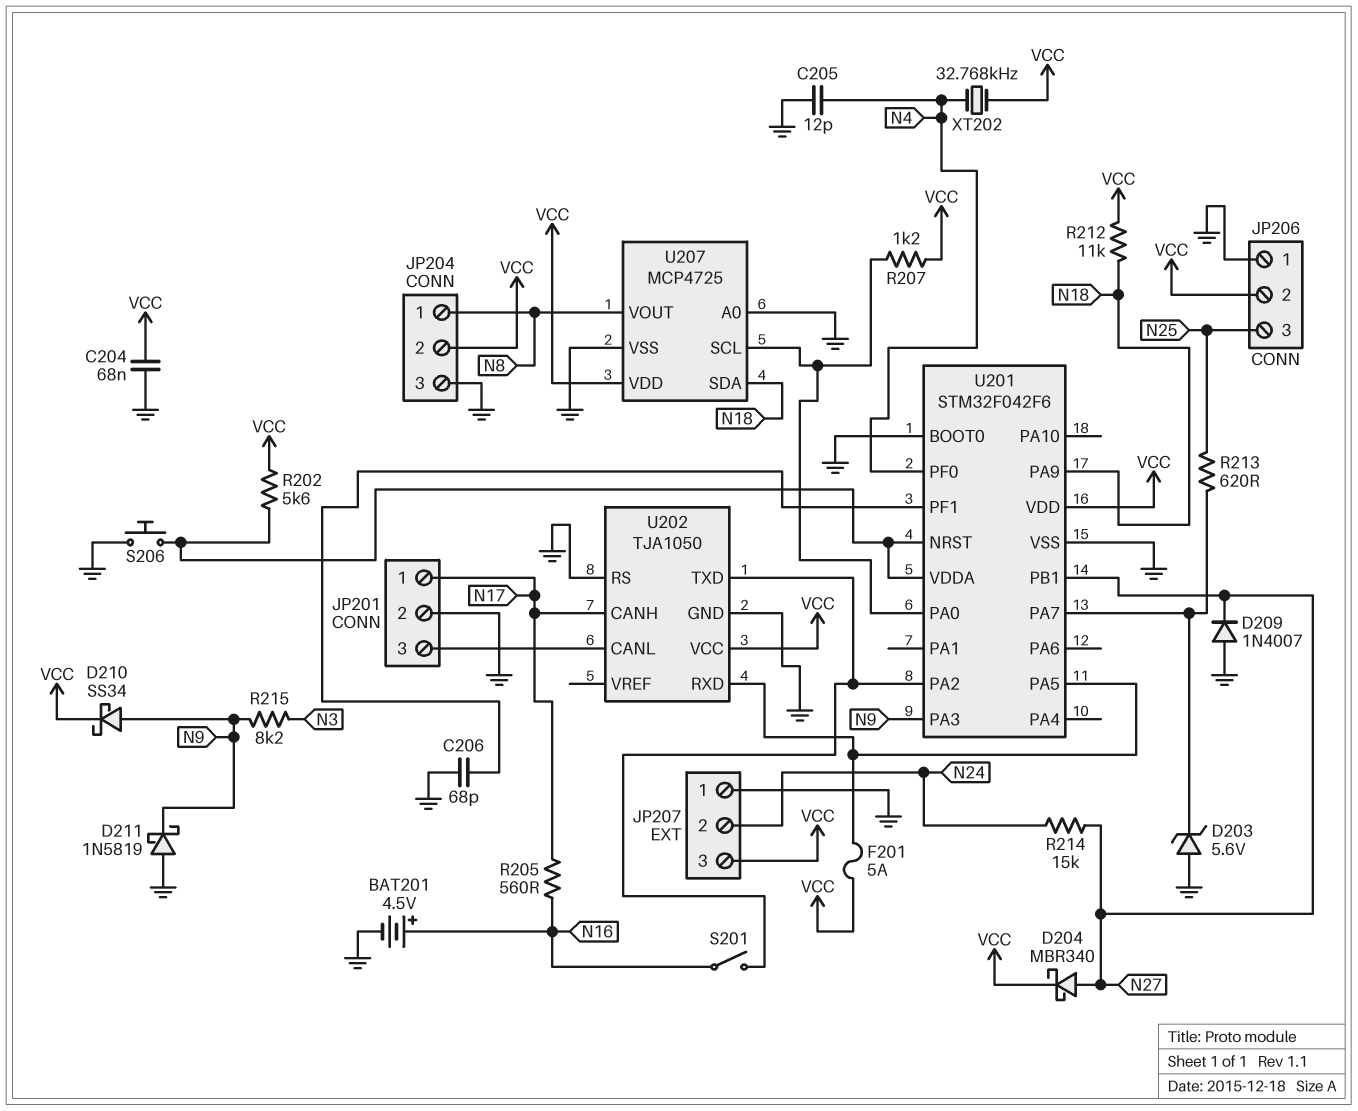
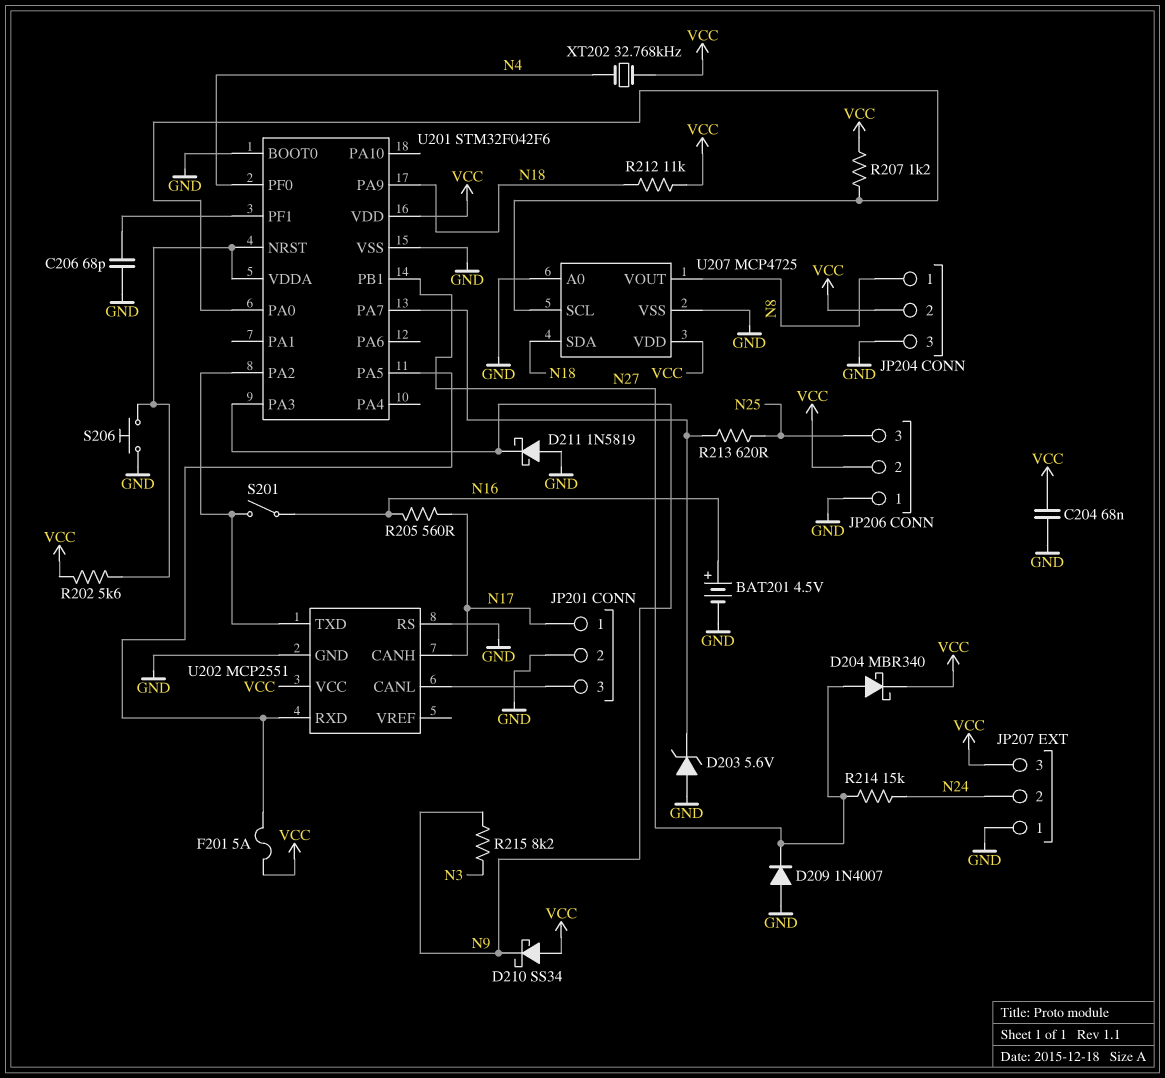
C205: 12pF (GND, N4) -> none
D210: schottky SS34 (A N9, K VCC) -> schottky SS34 (A VCC, K N9)
U202: TJA1050 -> MCP2551

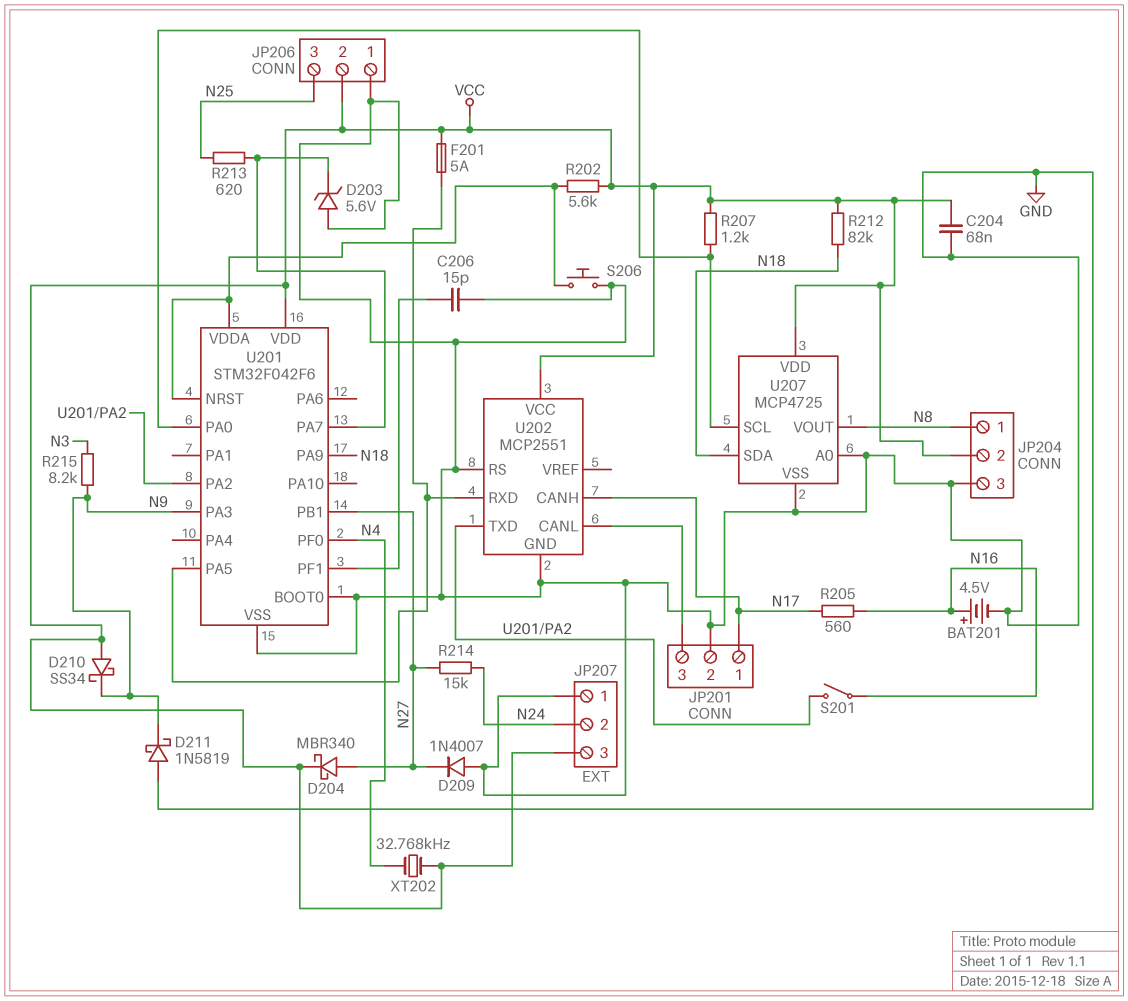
C206: 68pF (GND, U201/PF1) -> 15pF (GND, U201/PF1)
R212: 11k (N18, VCC) -> 82k (N18, VCC)

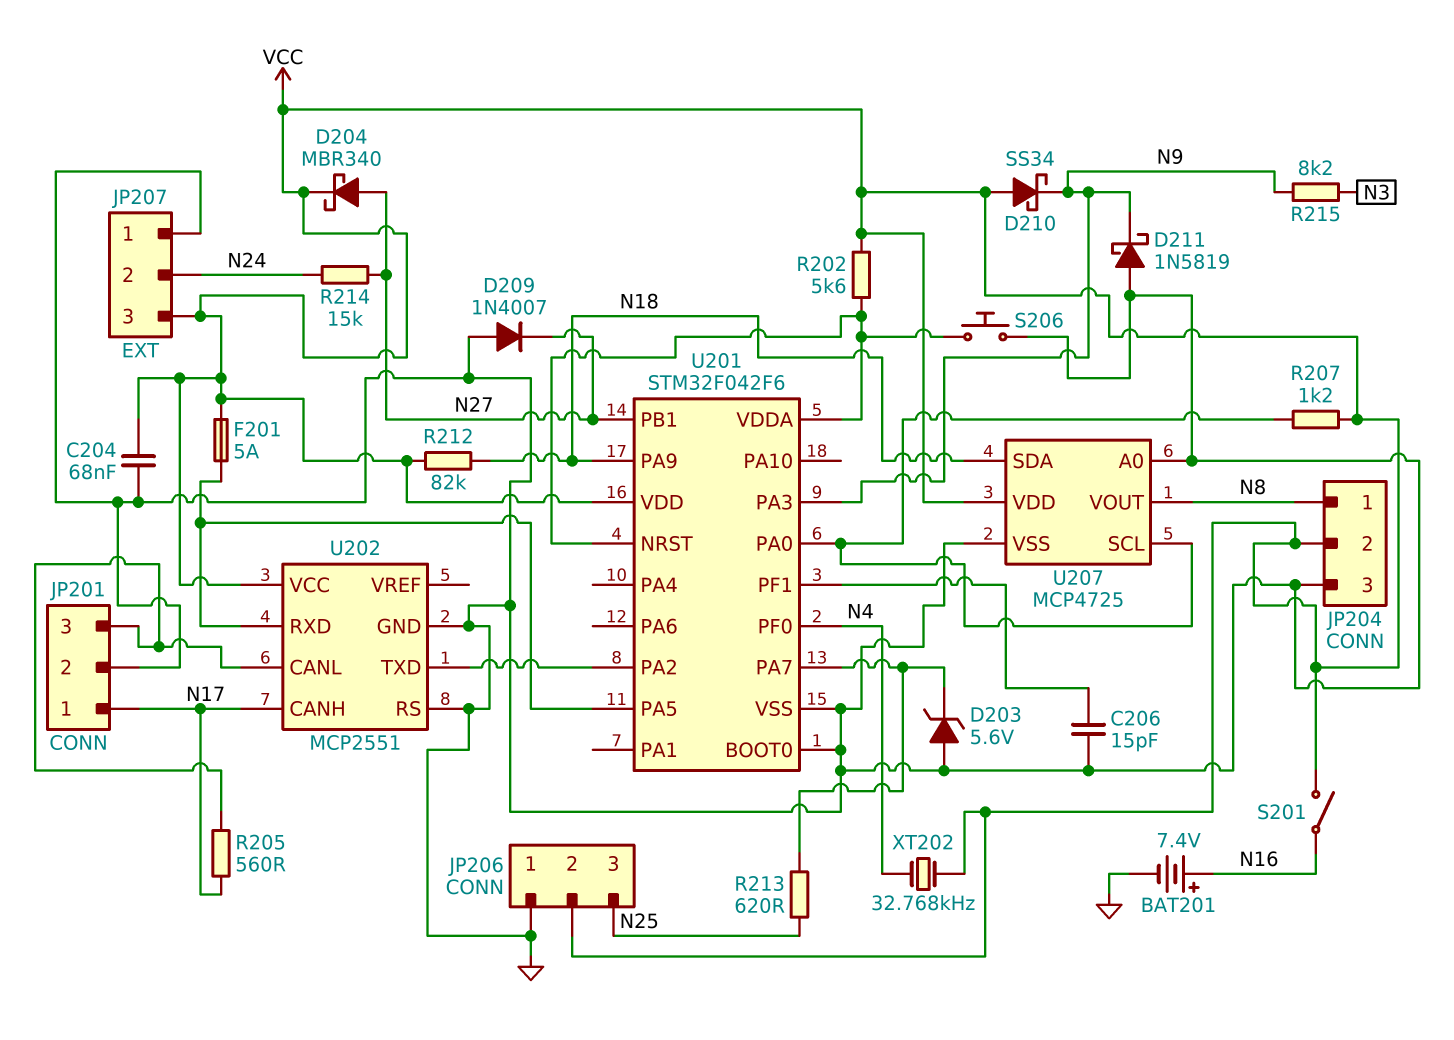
BAT201: 4.5V (plus N16, minus GND) -> 7.4V (plus N16, minus GND)
R205: 560 (N16, N17) -> 560 (JP201/3, N17)
S201: switch (N16, U201/PA2) -> switch (N16, VCC)

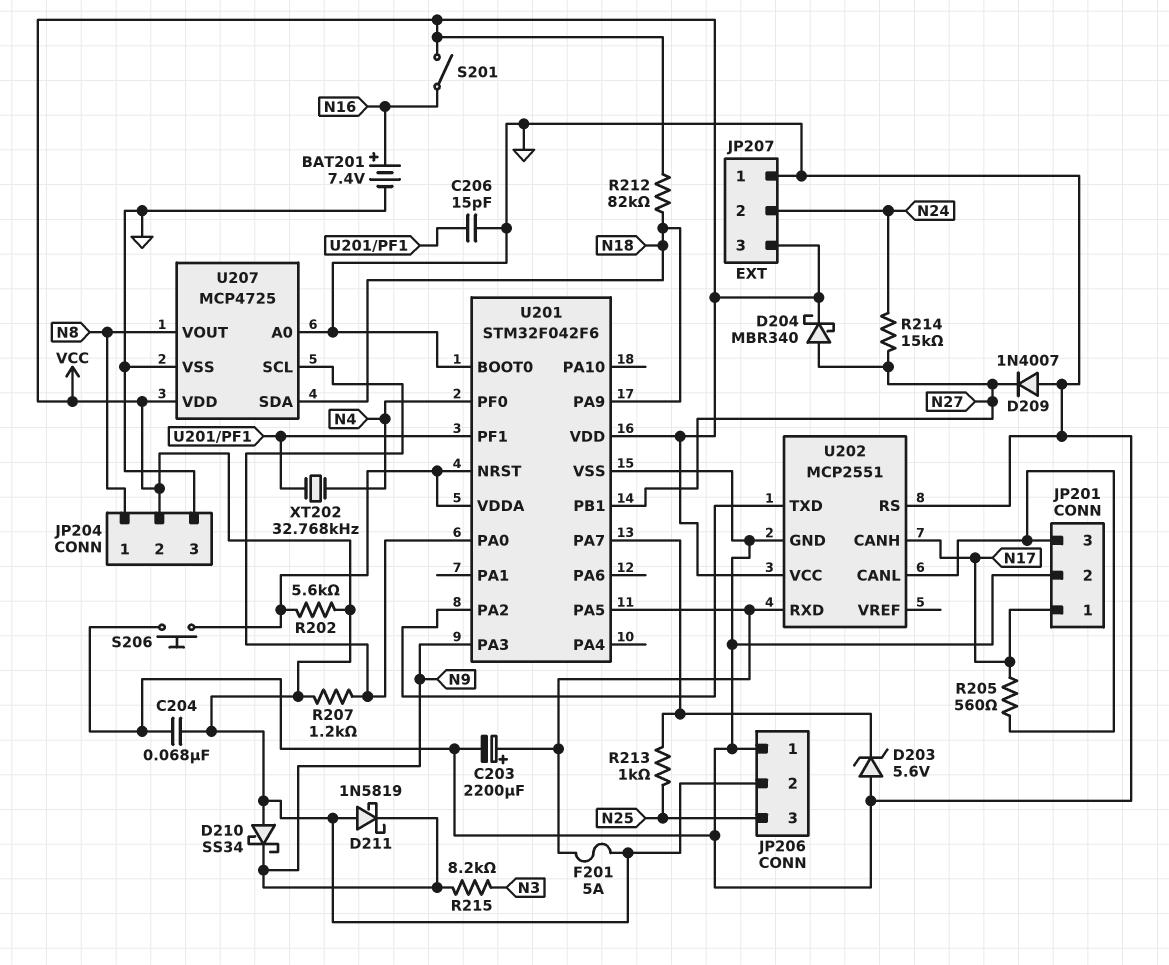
C203: none -> 2200uF (plus U201/PA5, minus GND)
D211: schottky 1N5819 (A GND, K N9) -> schottky 1N5819 (A VCC, K N9)
R213: 620 (N25, U201/PA7) -> 1k (N25, U201/PA7)
XT202: 32.768kHz (N4, VCC) -> 32.768kHz (N4, U201/PF1)

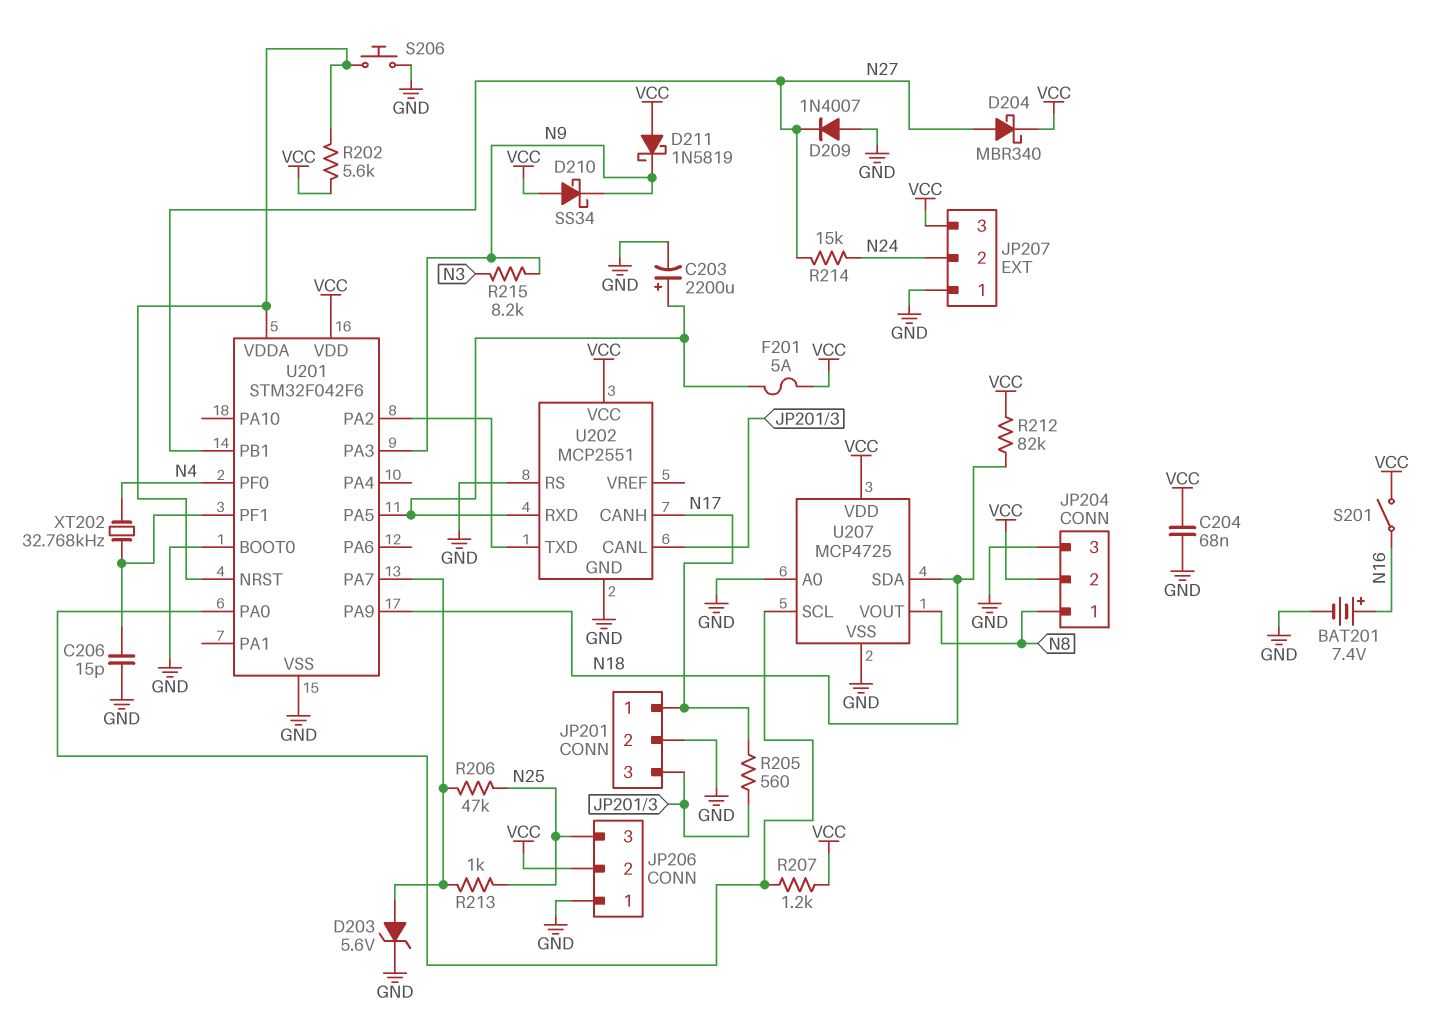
D203: zener 5.6V (A GND, K U201/PA7) -> zener 5.6V (A U201/PA7, K GND)
R206: none -> 47k (N25, U201/PA7)

